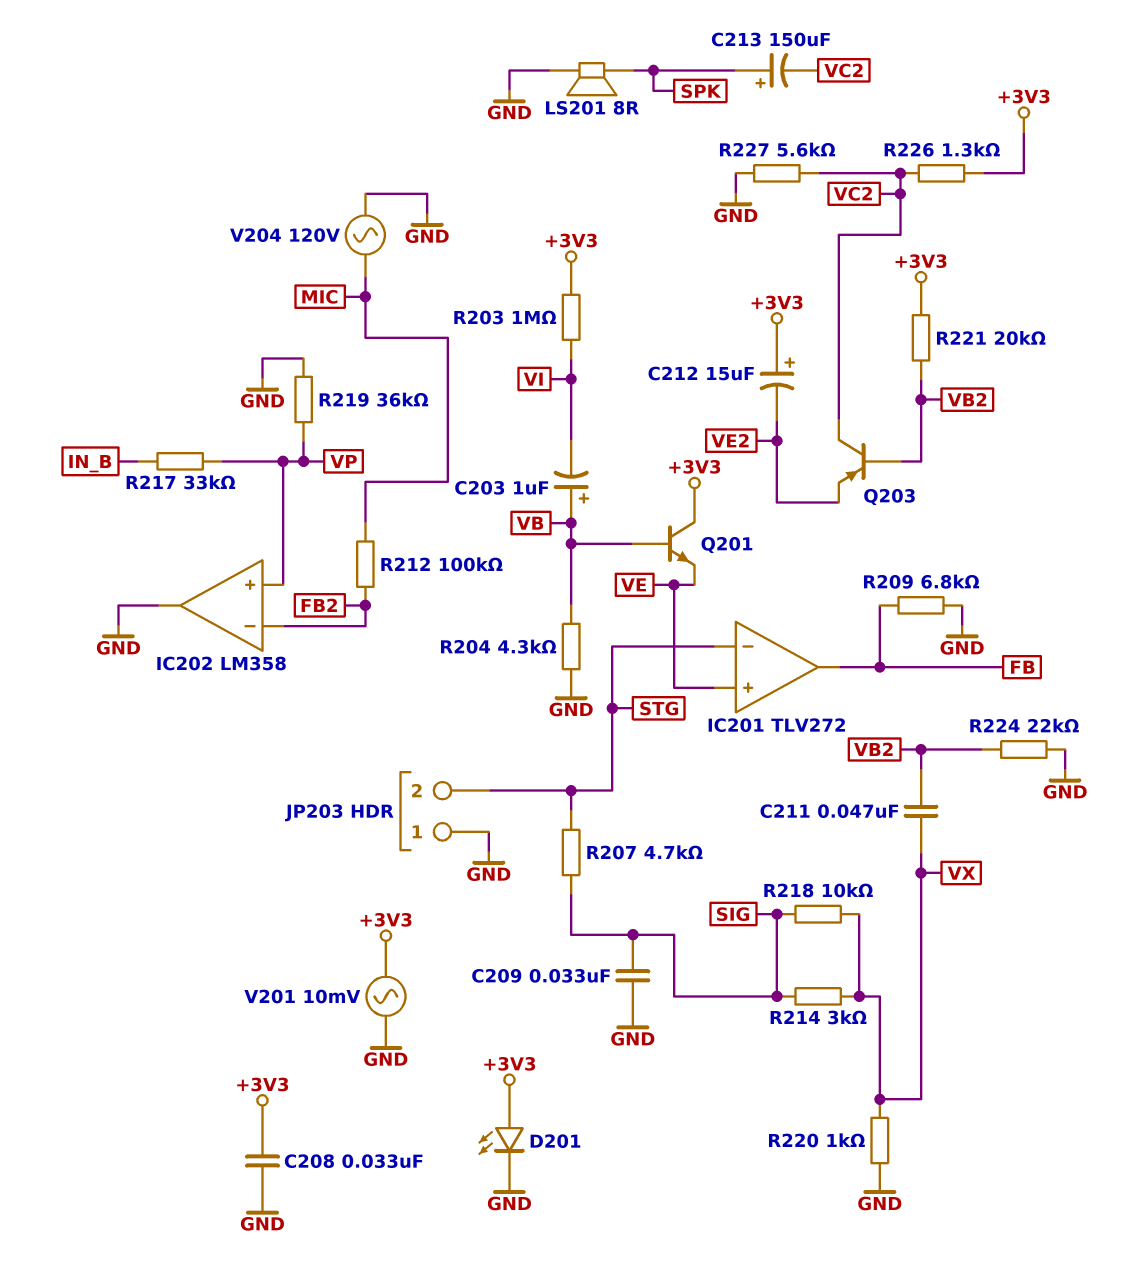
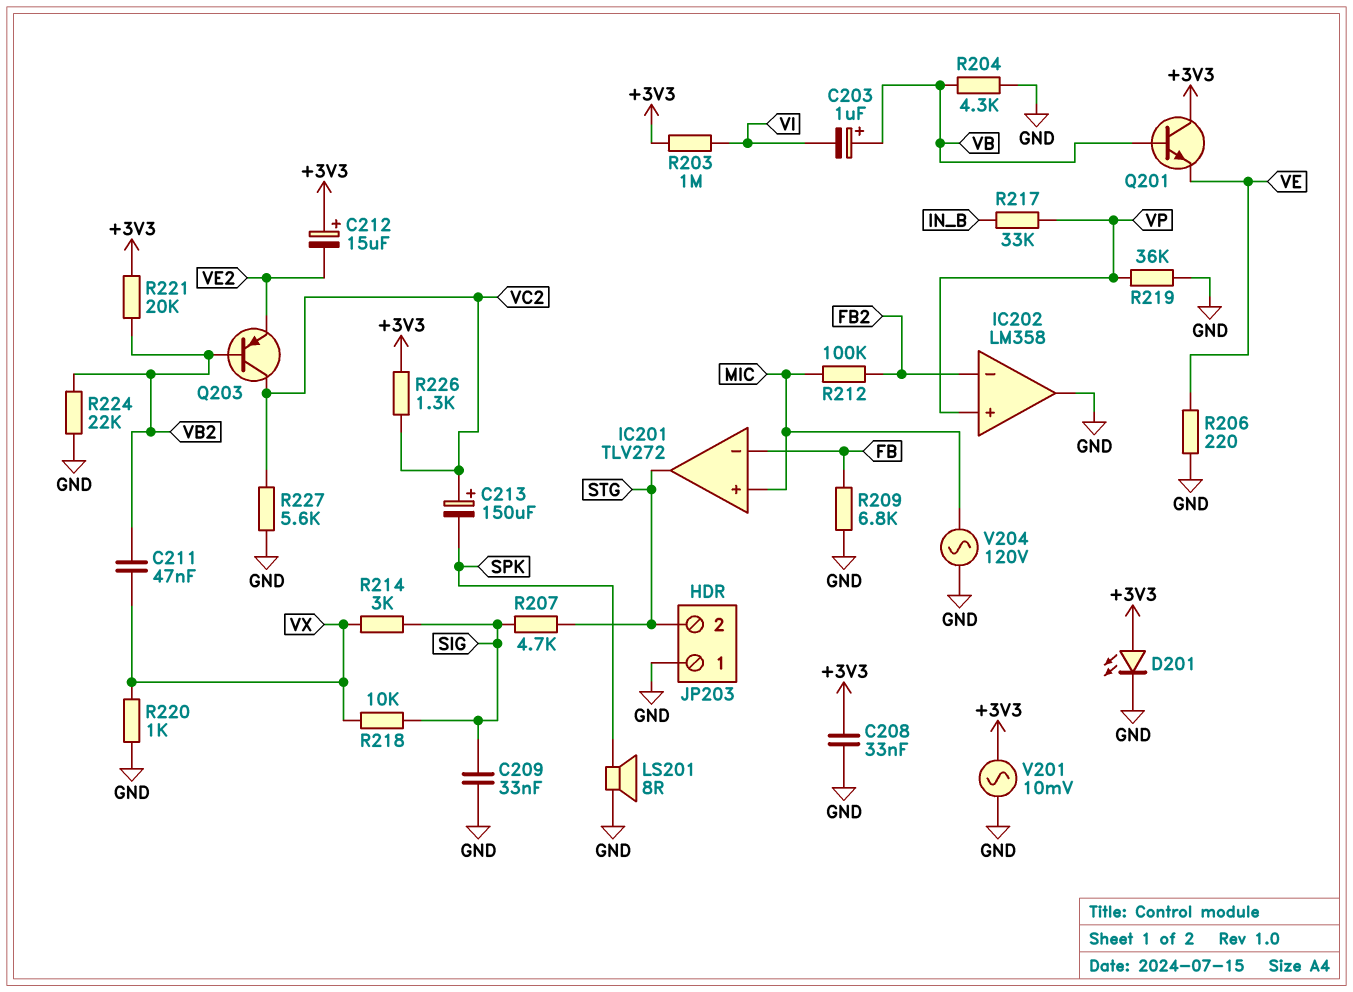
C213: 150uF (plus SPK, minus VC2) -> 150uF (plus VC2, minus SPK)
IC201 pin in+: VE -> MIC
IC201 pin in-: STG -> FB
IC201 pin out: FB -> STG
R206: none -> 220 (GND, VE)

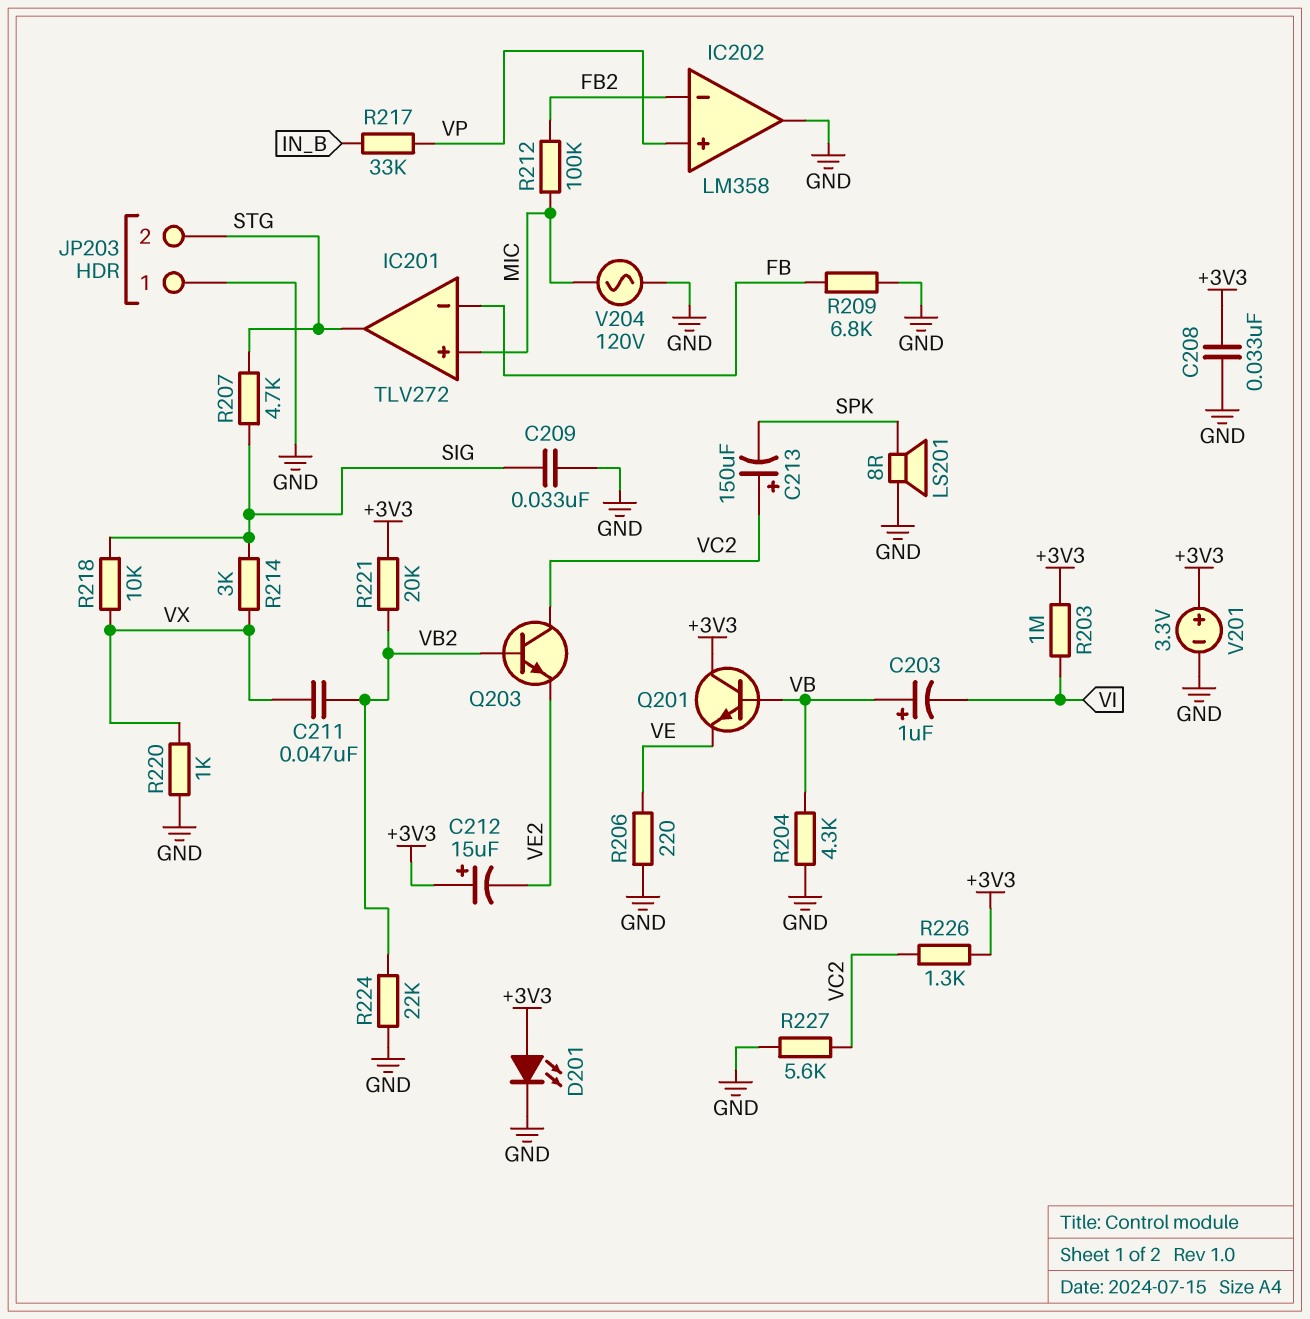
Q203: PNP (B VB2, C VC2, E VE2) -> NPN (B VB2, C VC2, E VE2)
R219: 36k (GND, VP) -> none
V201: AC 10mV (+3V3, GND) -> 3.3V (plus +3V3, minus GND)

